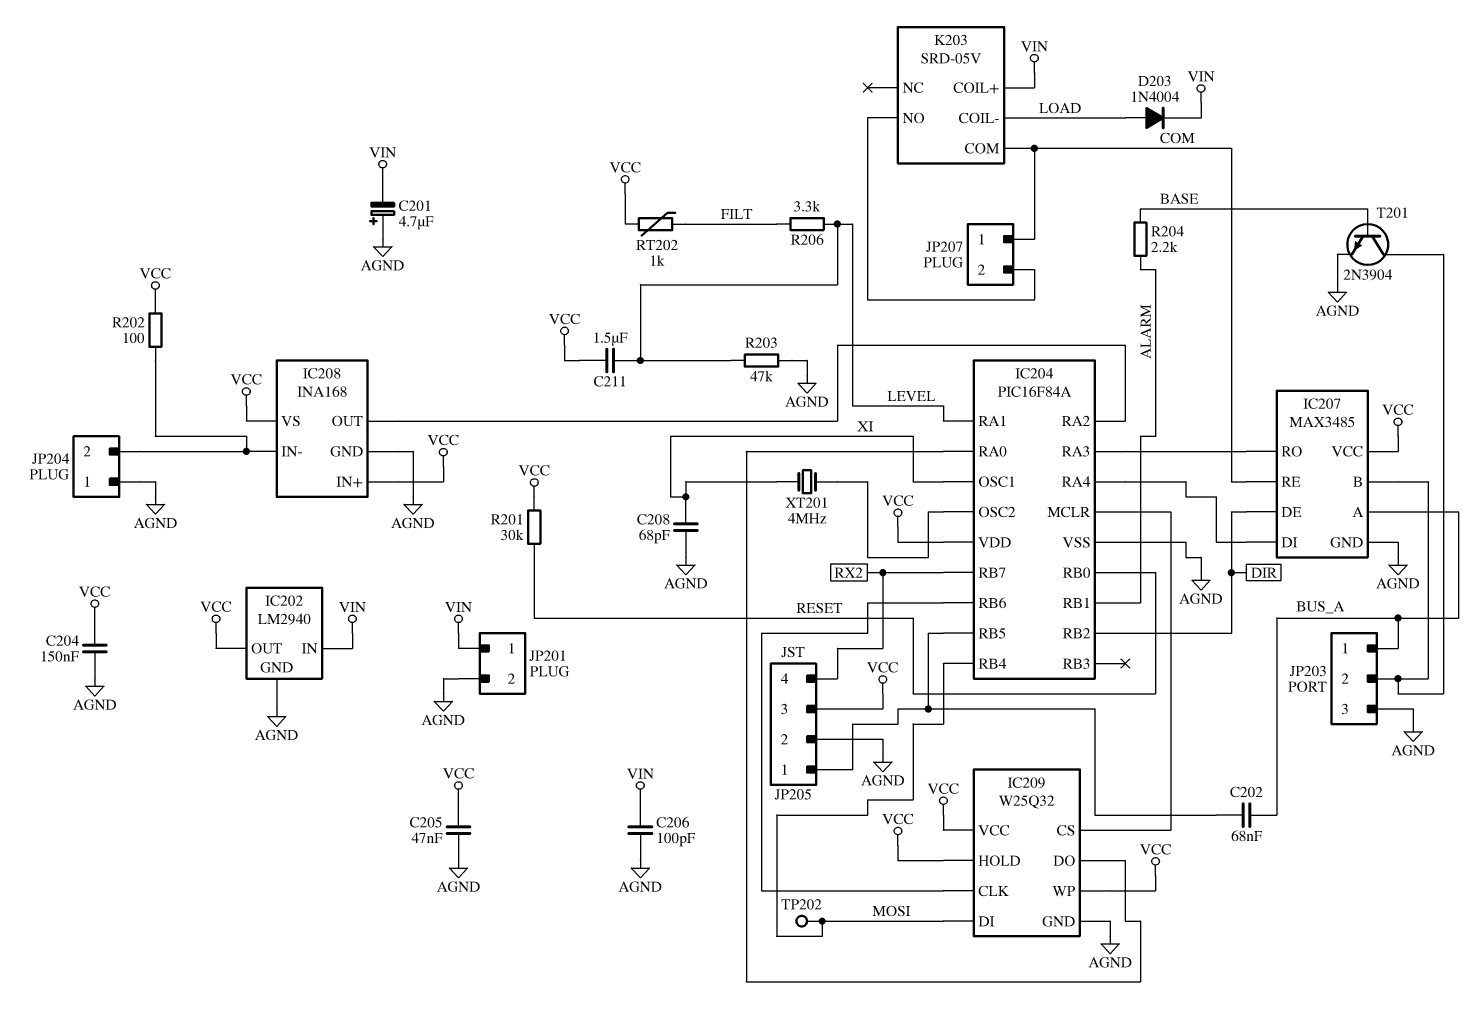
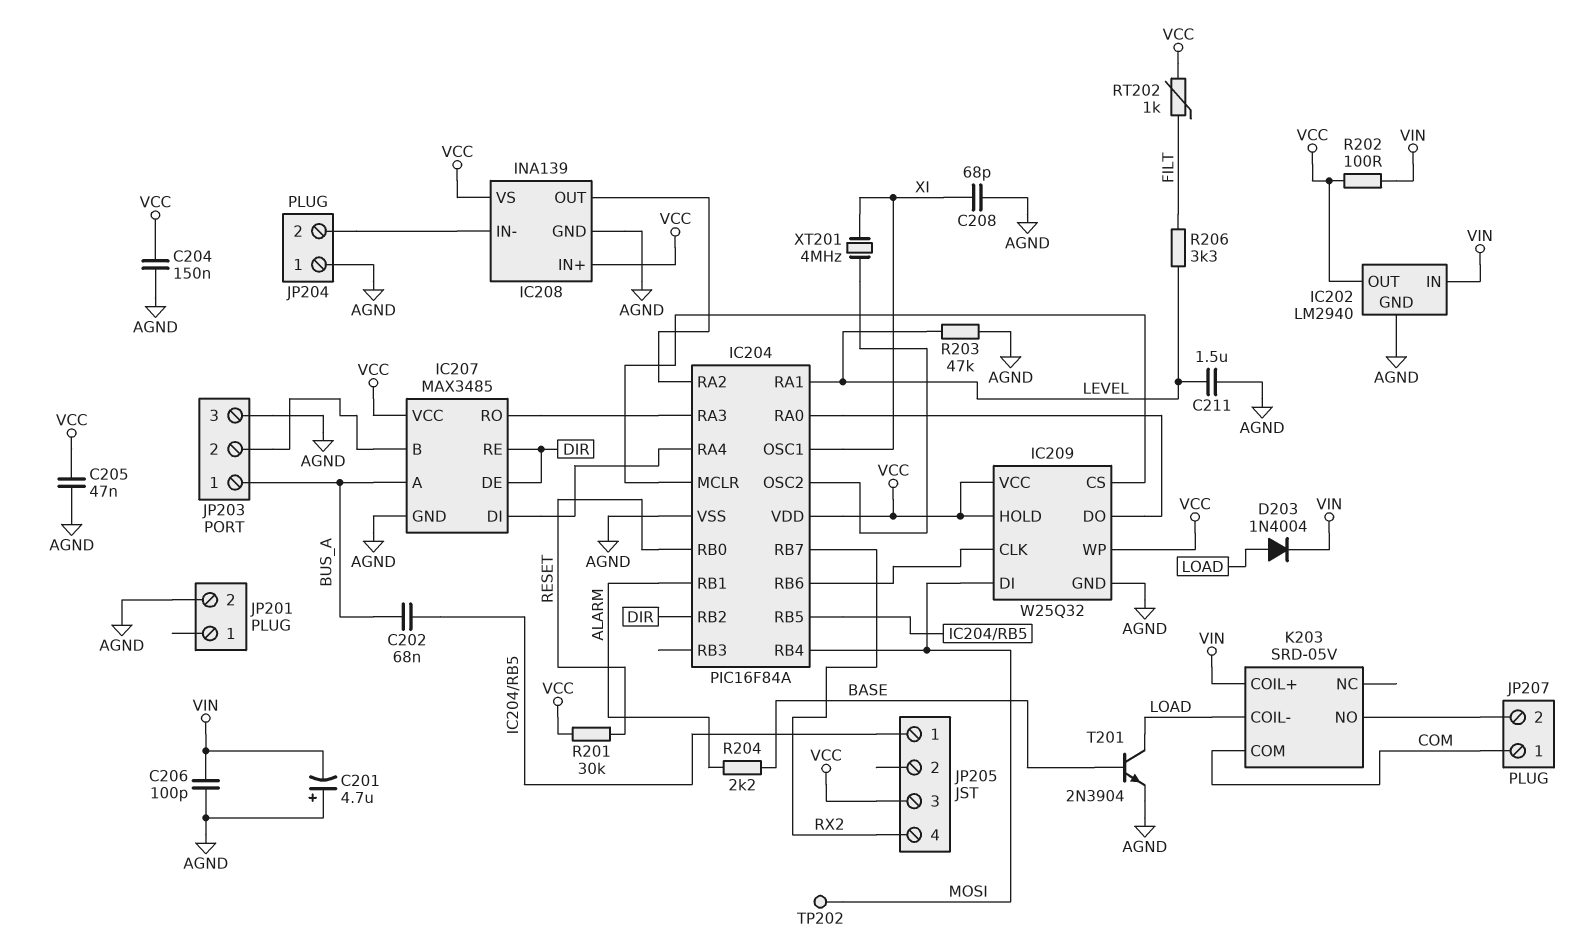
C211: 1.5uF (LEVEL, VCC) -> 1.5uF (AGND, LEVEL)
IC207 pin RE: COM -> DIR
IC208: INA168 -> INA139
JP201 pin 1: VIN -> none
JP205 pin 2: AGND -> none
R202: 100 (IC208/IN-, VCC) -> 100 (VCC, VIN)
T201: NPN 2N3904 (B BASE, C IC207/B, E AGND) -> NPN 2N3904 (B BASE, C LOAD, E AGND)

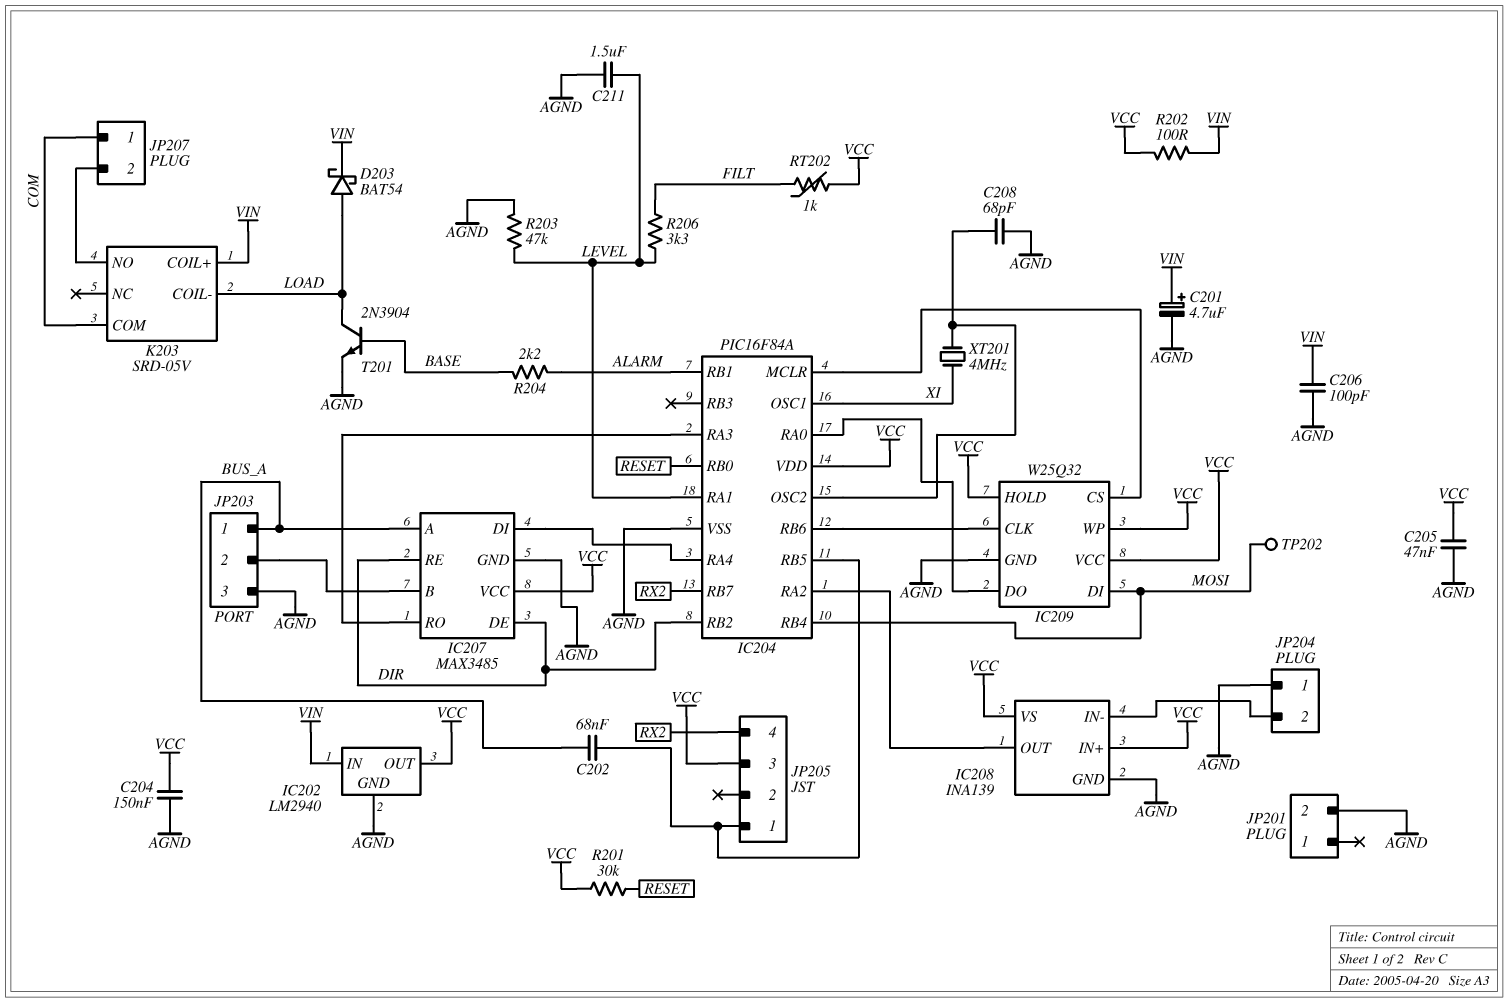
C201: 4.7uF (plus AGND, minus VIN) -> 4.7uF (plus VIN, minus AGND)
C208: 68pF (AGND, XI) -> 68pF (AGND, IC204/OSC2)
D203: diode 1N4004 (A LOAD, K VIN) -> schottky BAT54 (A LOAD, K VIN)

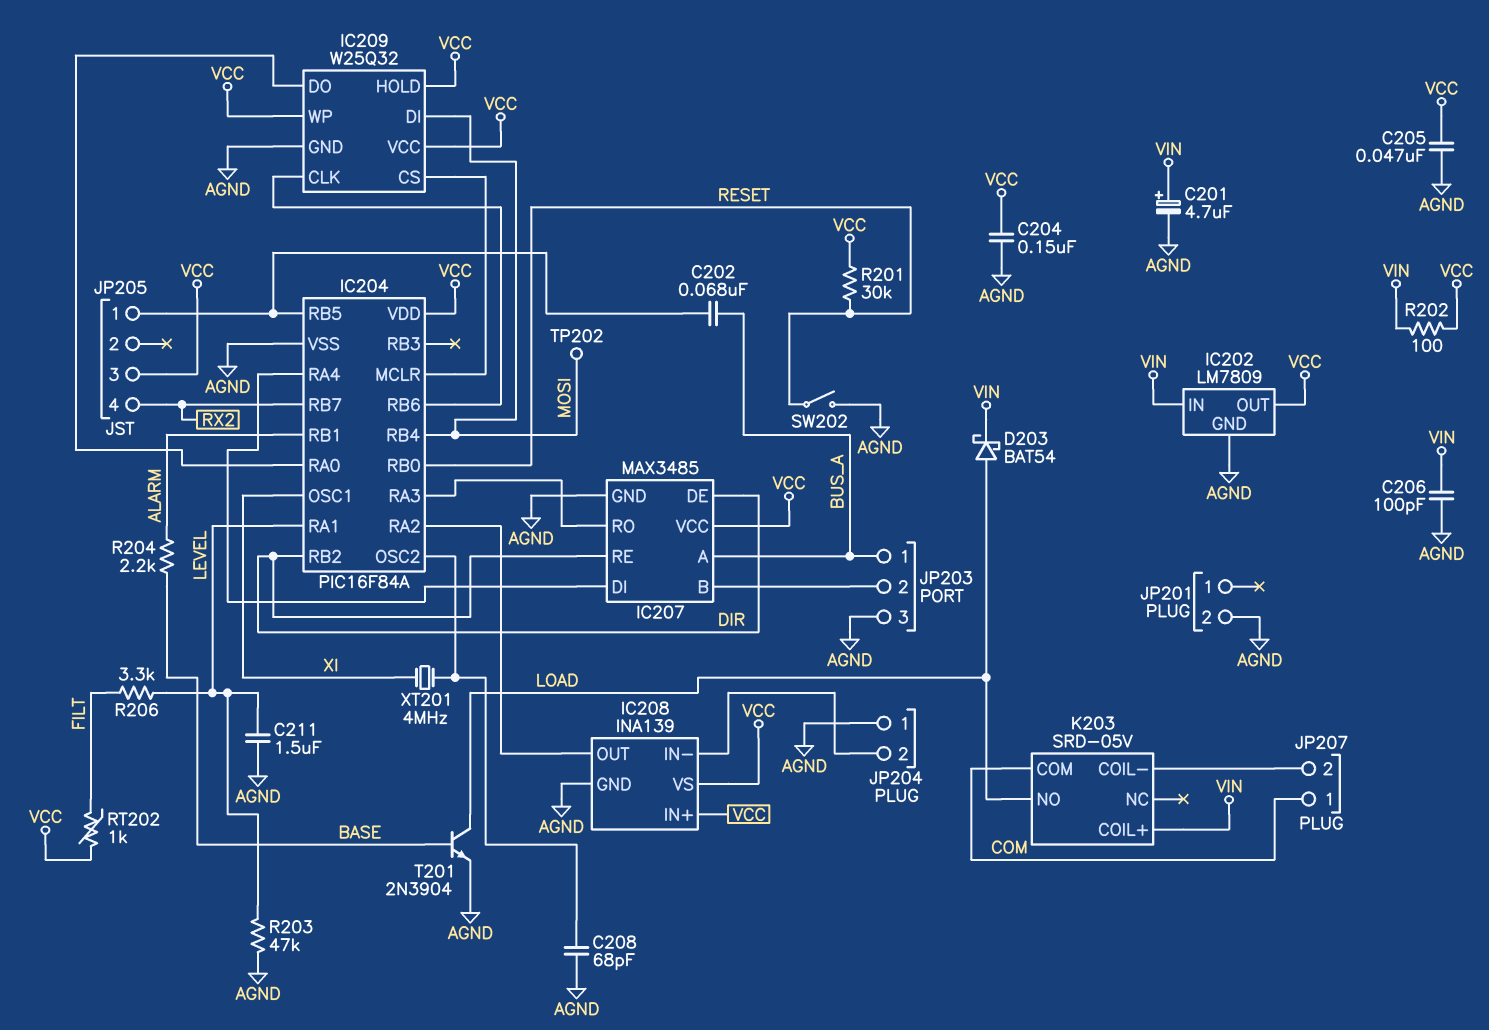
IC202: LM2940 -> LM7809
K203 pin COIL-: LOAD -> JP207/2
K203 pin NO: JP207/2 -> LOAD
SW202: none -> switch (AGND, RESET)

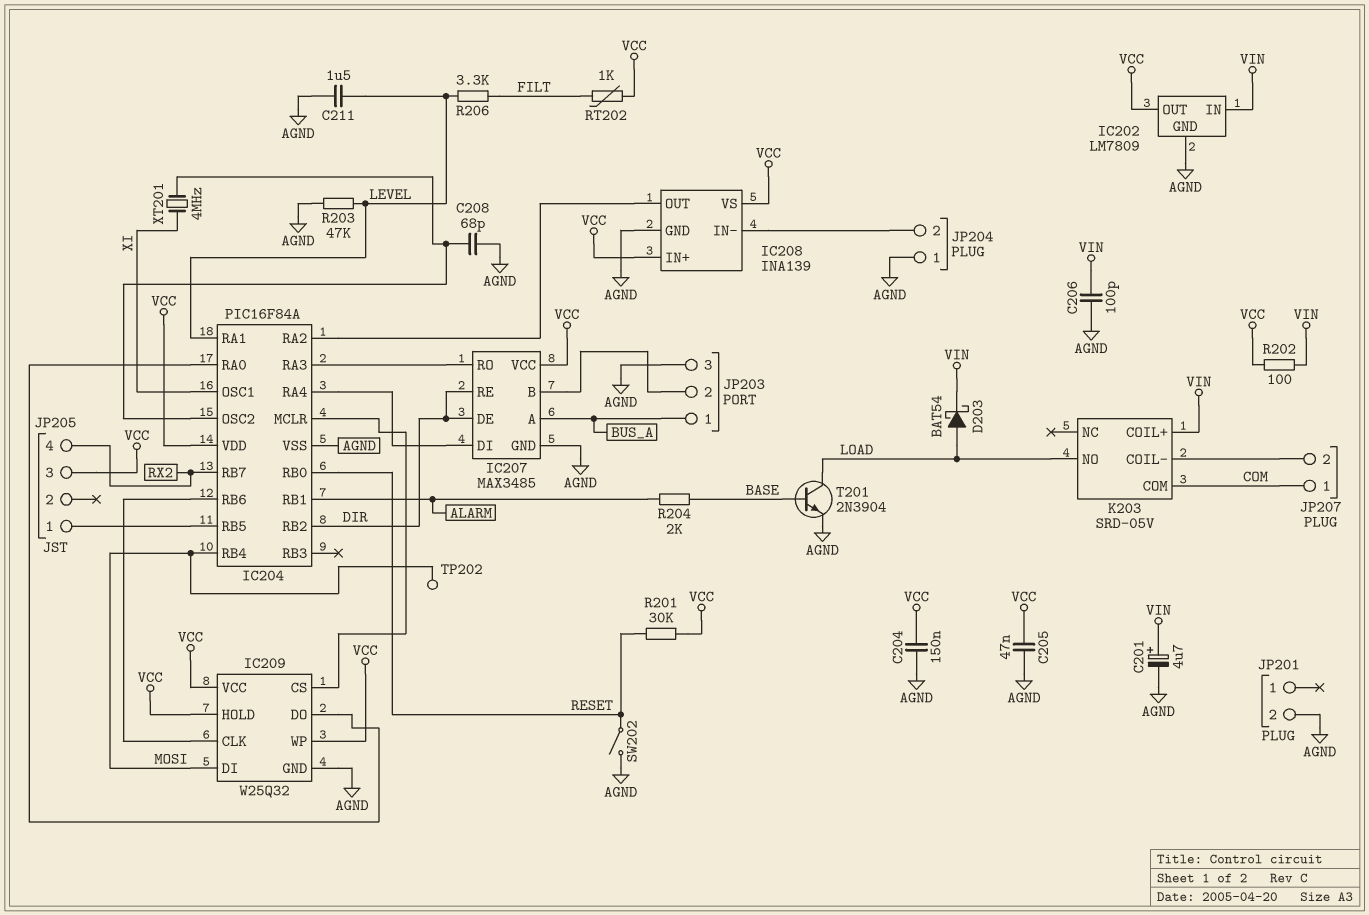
C202: 68nF (BUS_A, IC204/RB5) -> none
R204: 2.2k (ALARM, BASE) -> 2k (ALARM, BASE)

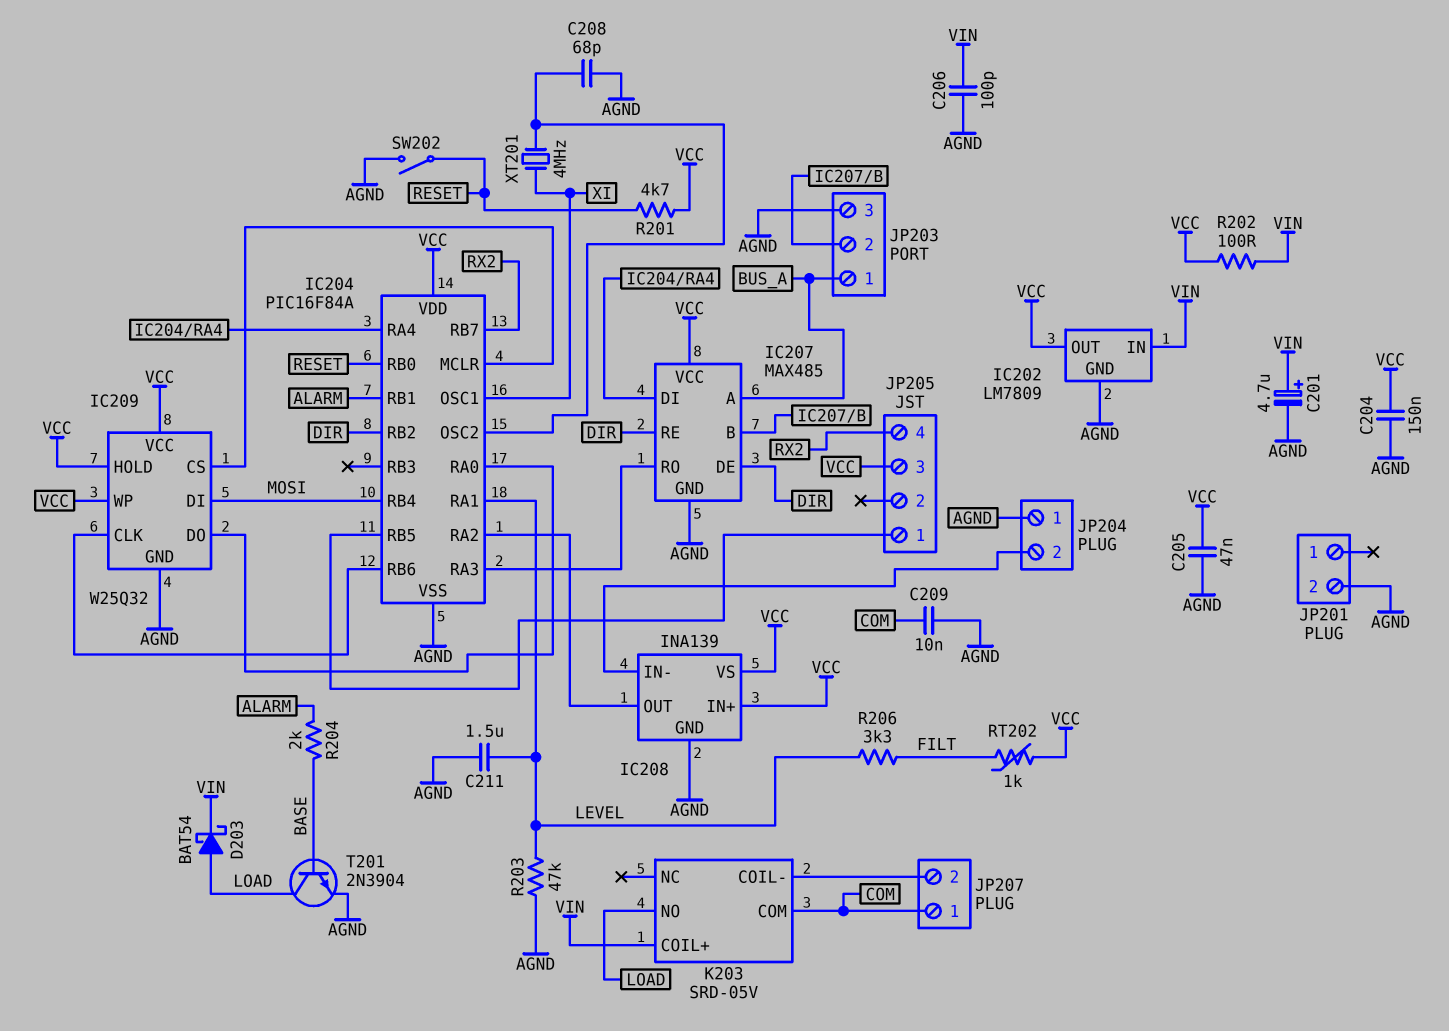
C209: none -> 10nF (AGND, COM)
IC207: MAX3485 -> MAX485
R201: 30k (RESET, VCC) -> 4.7k (RESET, VCC)
TP202: test point (MOSI) -> none

